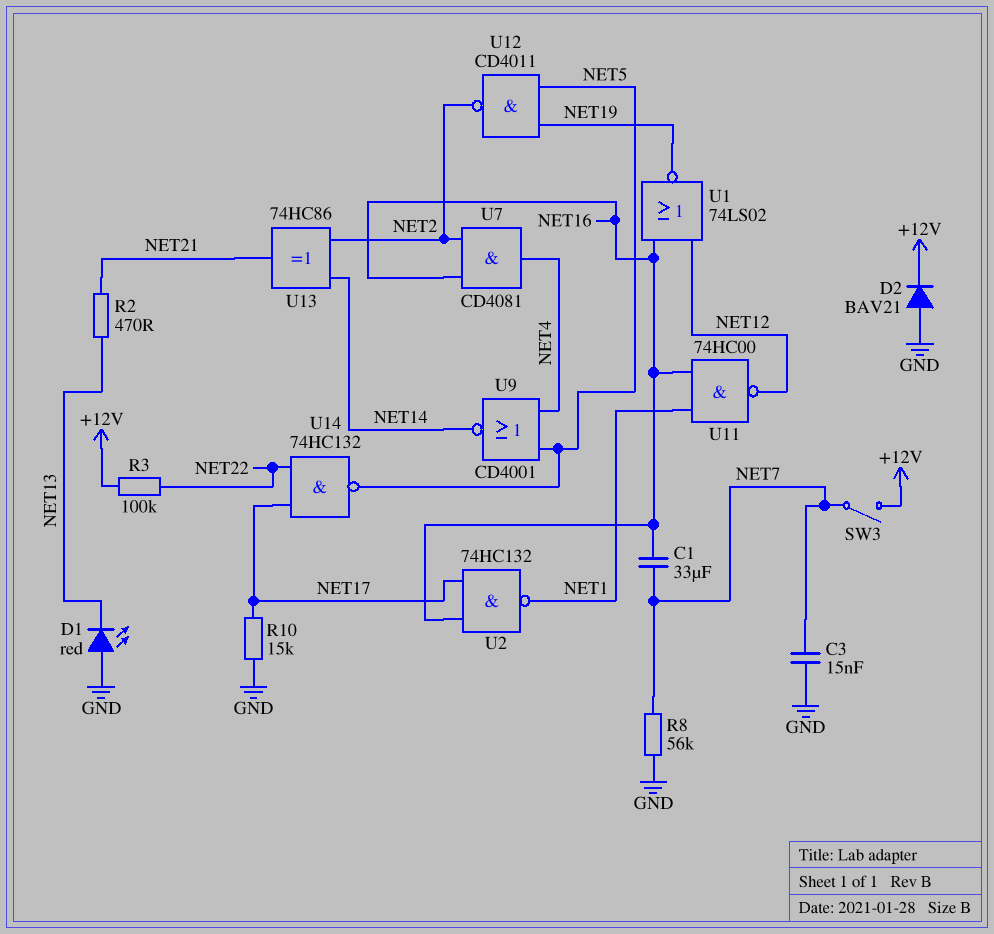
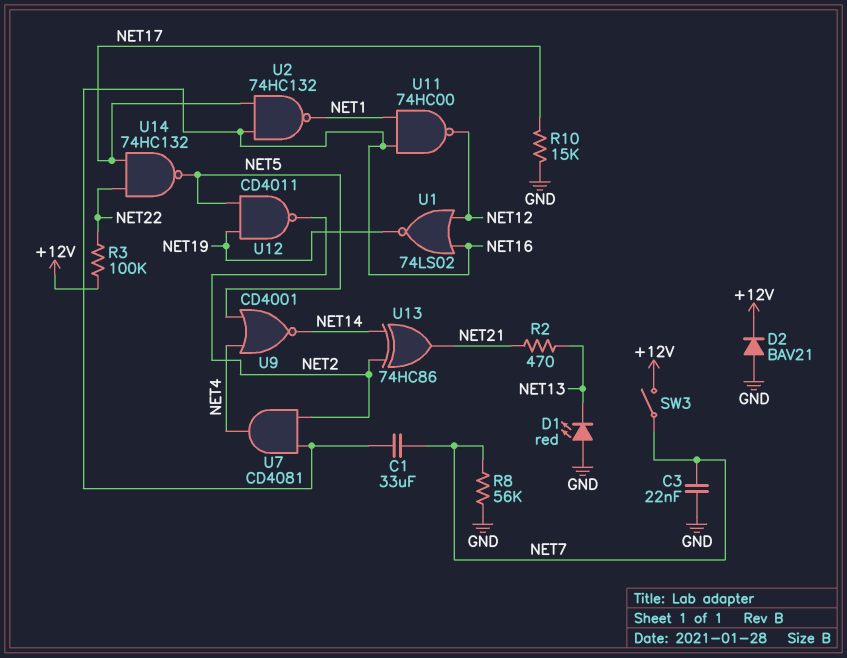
C3: 15nF (GND, NET7) -> 22nF (GND, NET7)

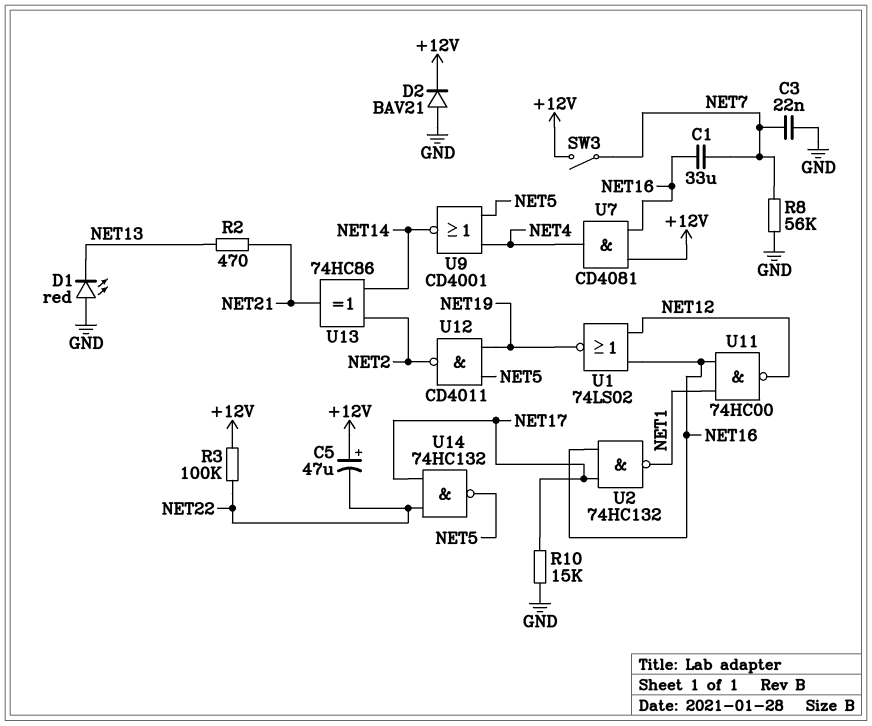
C5: none -> 47uF (plus +12V, minus NET22)
U7: AND CD4081 (in NET2, in NET16, out NET4) -> AND CD4081 (in +12V, in NET16, out NET4)

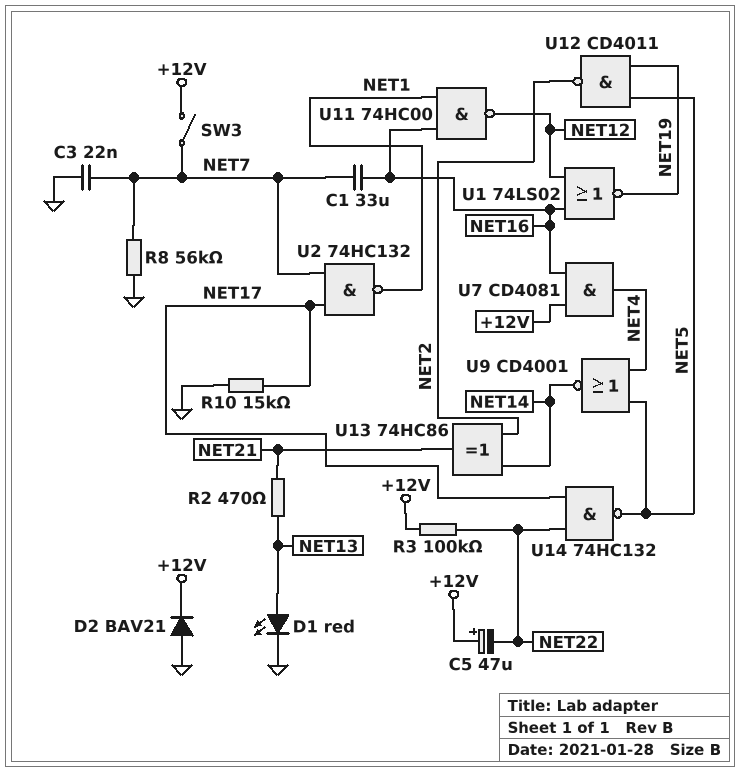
D1: LED red (A GND, K NET13) -> LED red (A NET13, K GND)
U2: NAND 74HC132 (in NET16, in NET17, out NET1) -> NAND 74HC132 (in NET7, in NET17, out NET1)

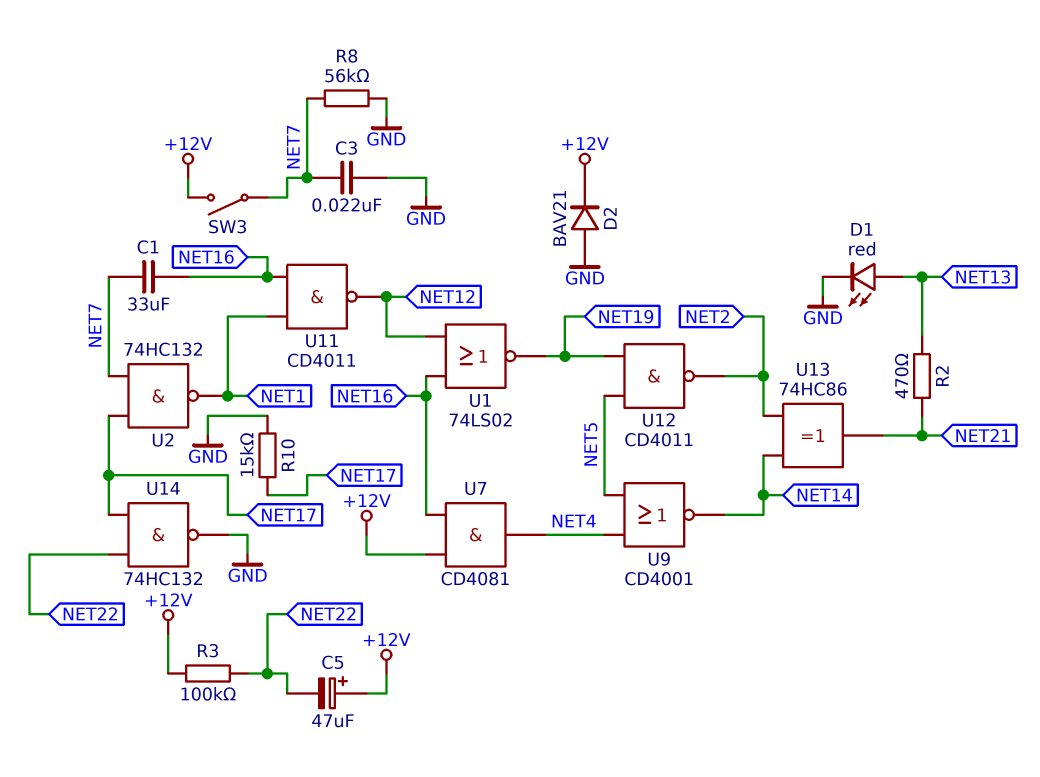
U11: NAND 74HC00 (in NET1, in NET16, out NET12) -> NAND CD4011 (in NET1, in NET16, out NET12)
U14: NAND 74HC132 (in NET17, in NET22, out NET5) -> NAND 74HC132 (in NET17, in NET22, out GND)

